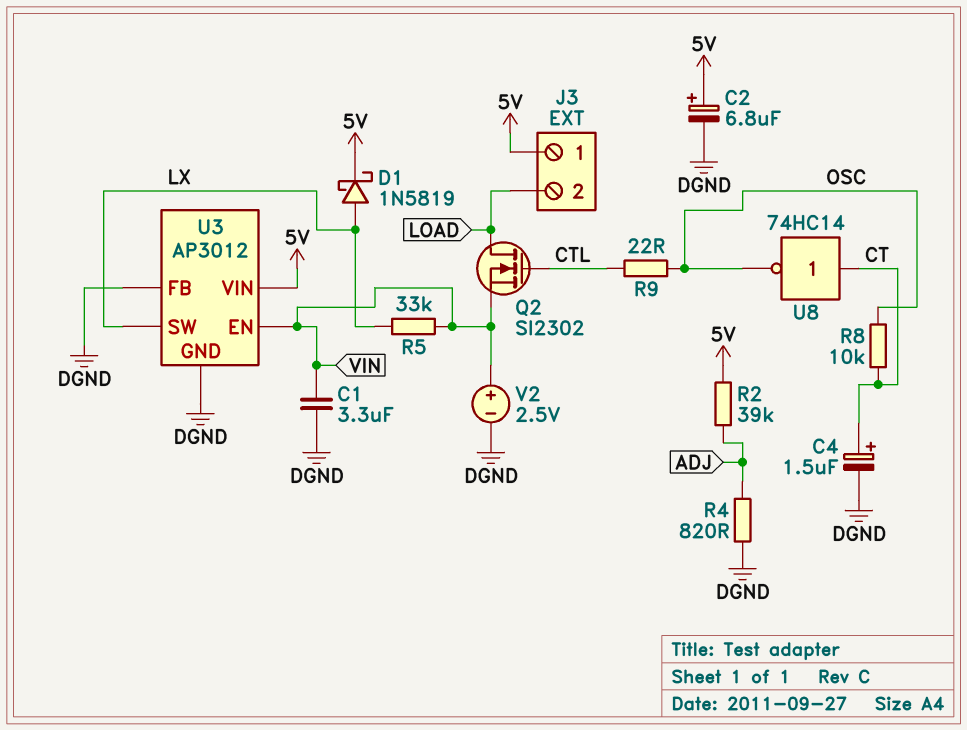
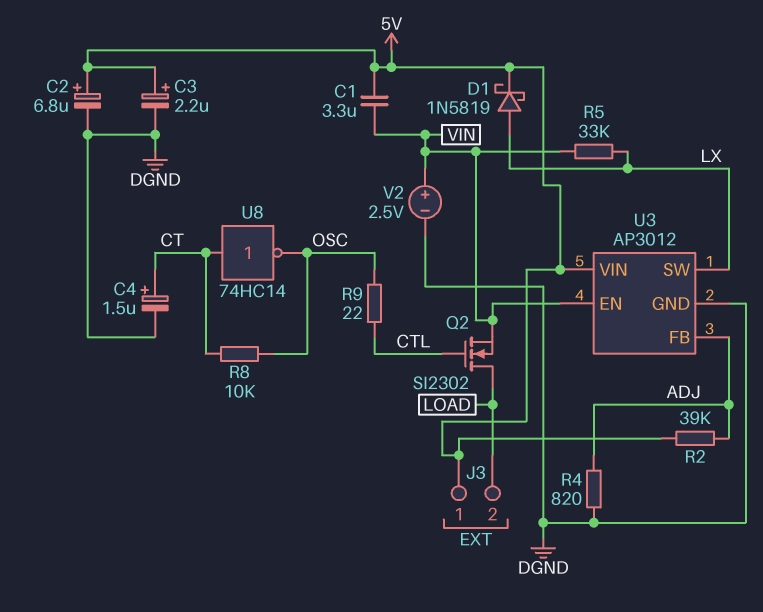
C1: 3.3uF (DGND, VIN) -> 3.3uF (5V, VIN)
C3: none -> 2.2uF (plus 5V, minus DGND)
U3 pin FB: DGND -> ADJ

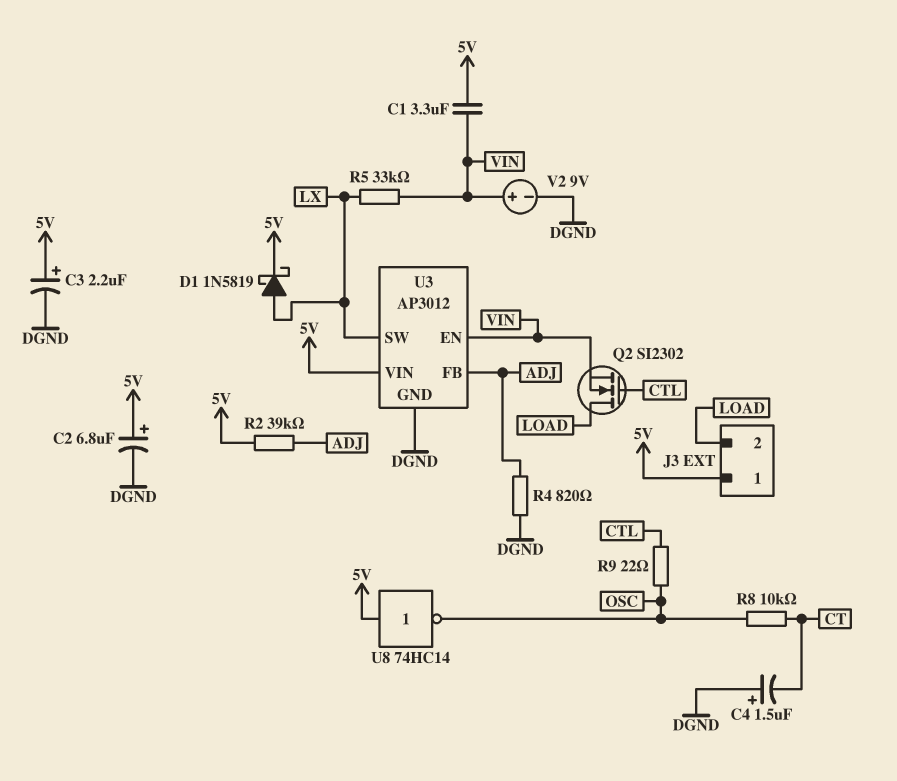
C4: 1.5uF (plus CT, minus DGND) -> 1.5uF (plus DGND, minus CT)
U8: NOT 74HC14 (in CT, out OSC) -> NOT 74HC14 (in 5V, out OSC)
V2: 2.5V (plus VIN, minus DGND) -> 9V (plus VIN, minus DGND)

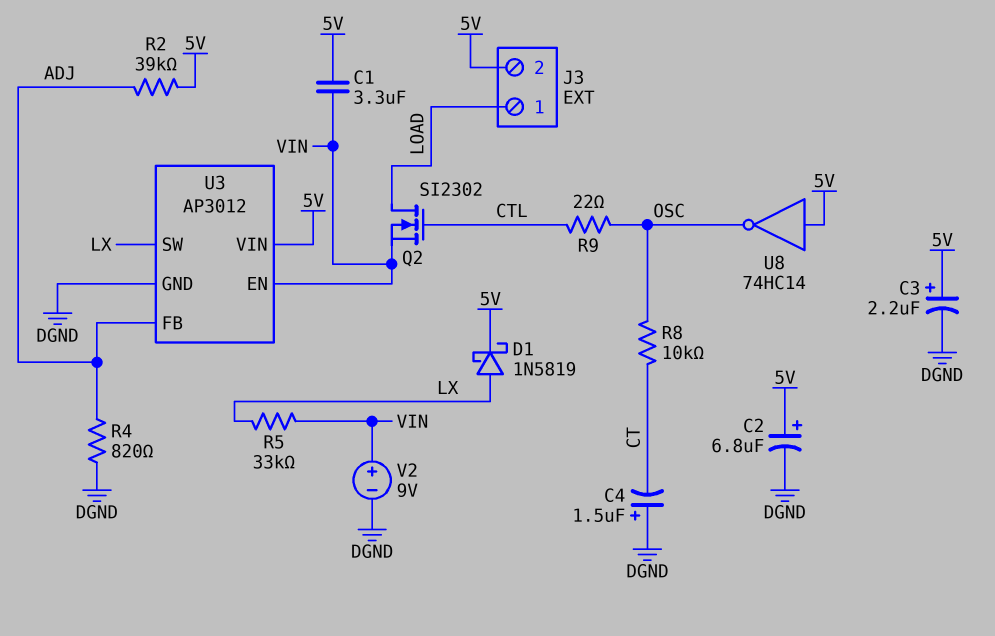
J3 pin 1: 5V -> LOAD
J3 pin 2: LOAD -> 5V

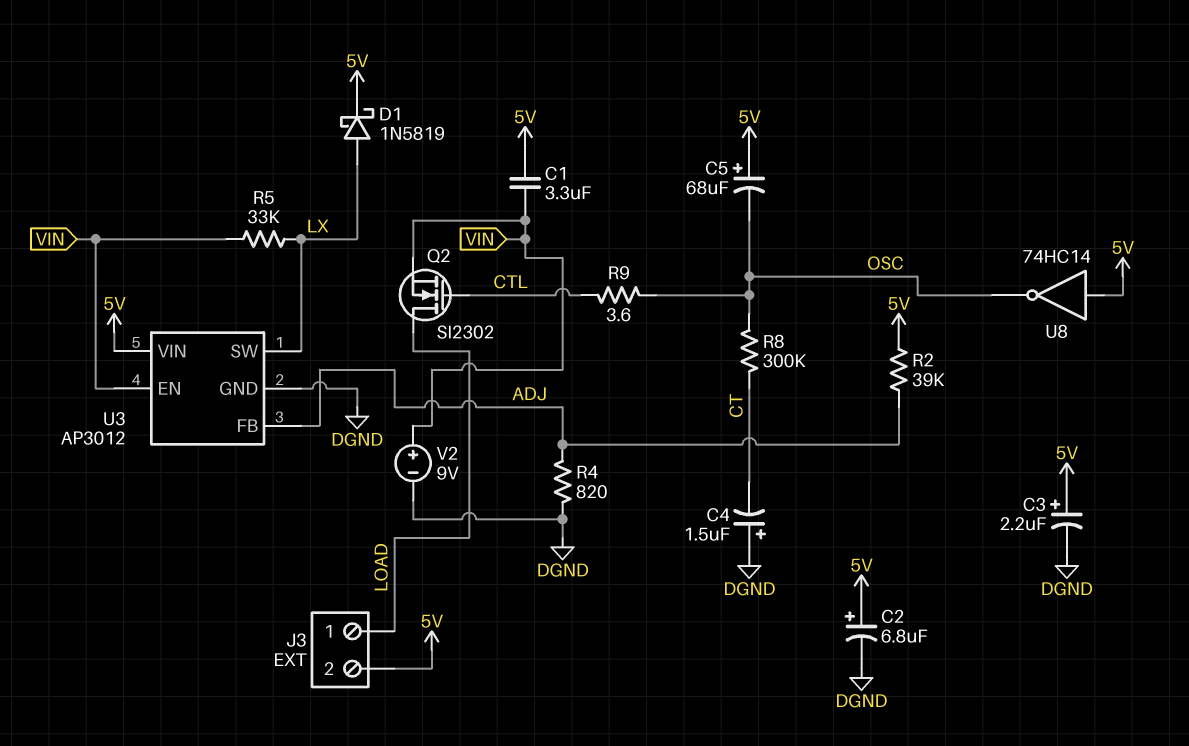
C5: none -> 68uF (plus 5V, minus OSC)
R8: 10k (CT, OSC) -> 300k (CT, OSC)
R9: 22 (CTL, OSC) -> 3.6 (CTL, OSC)

